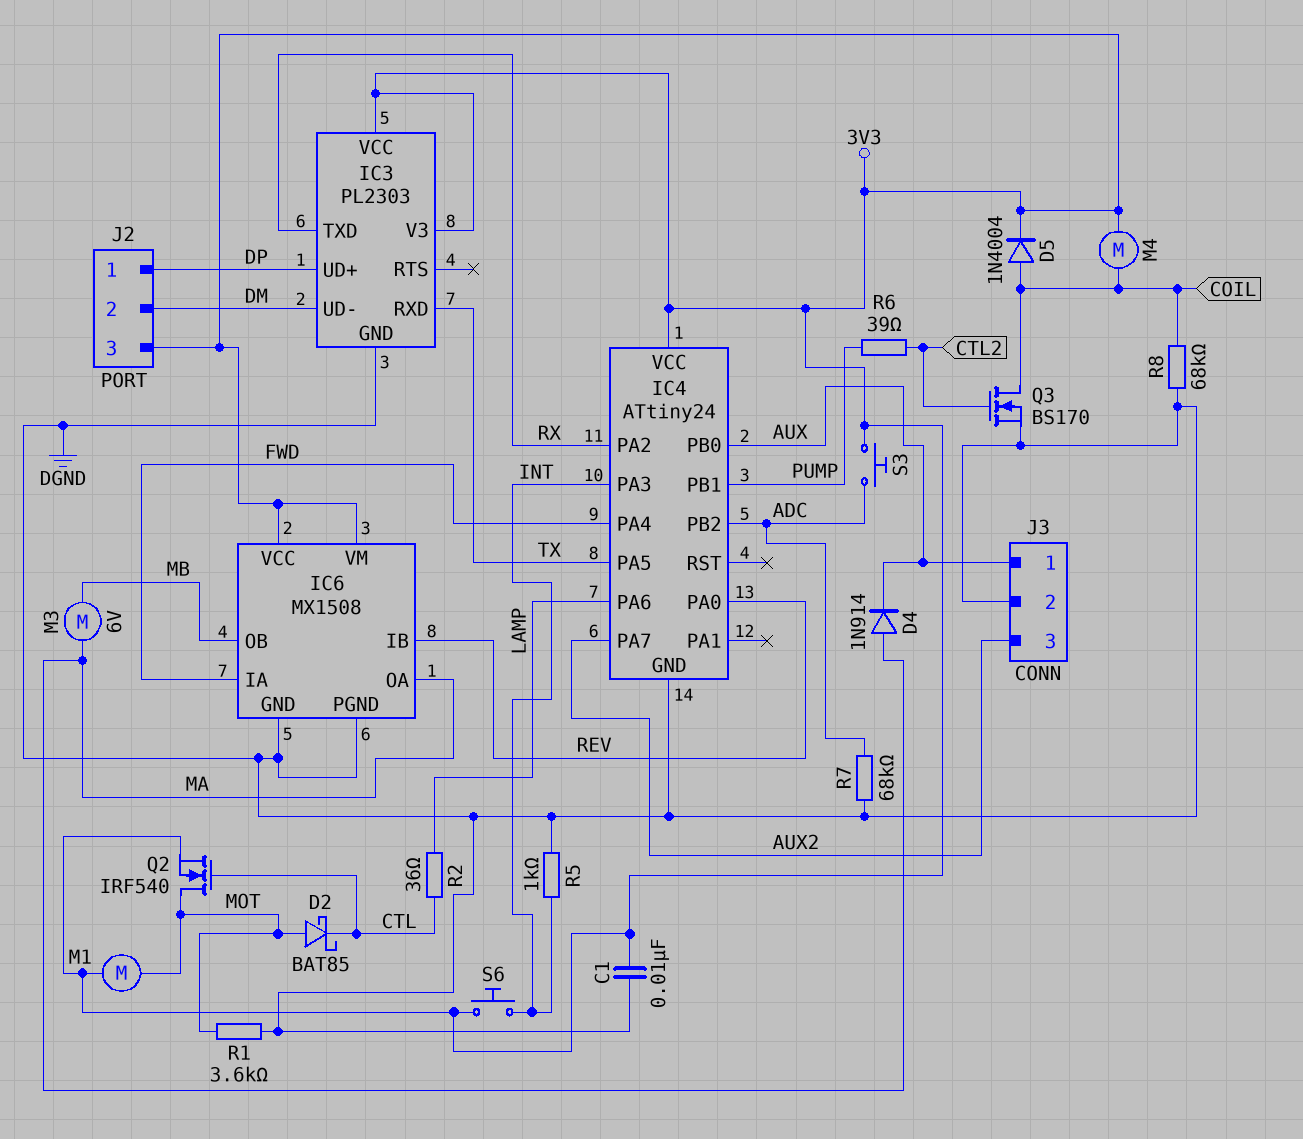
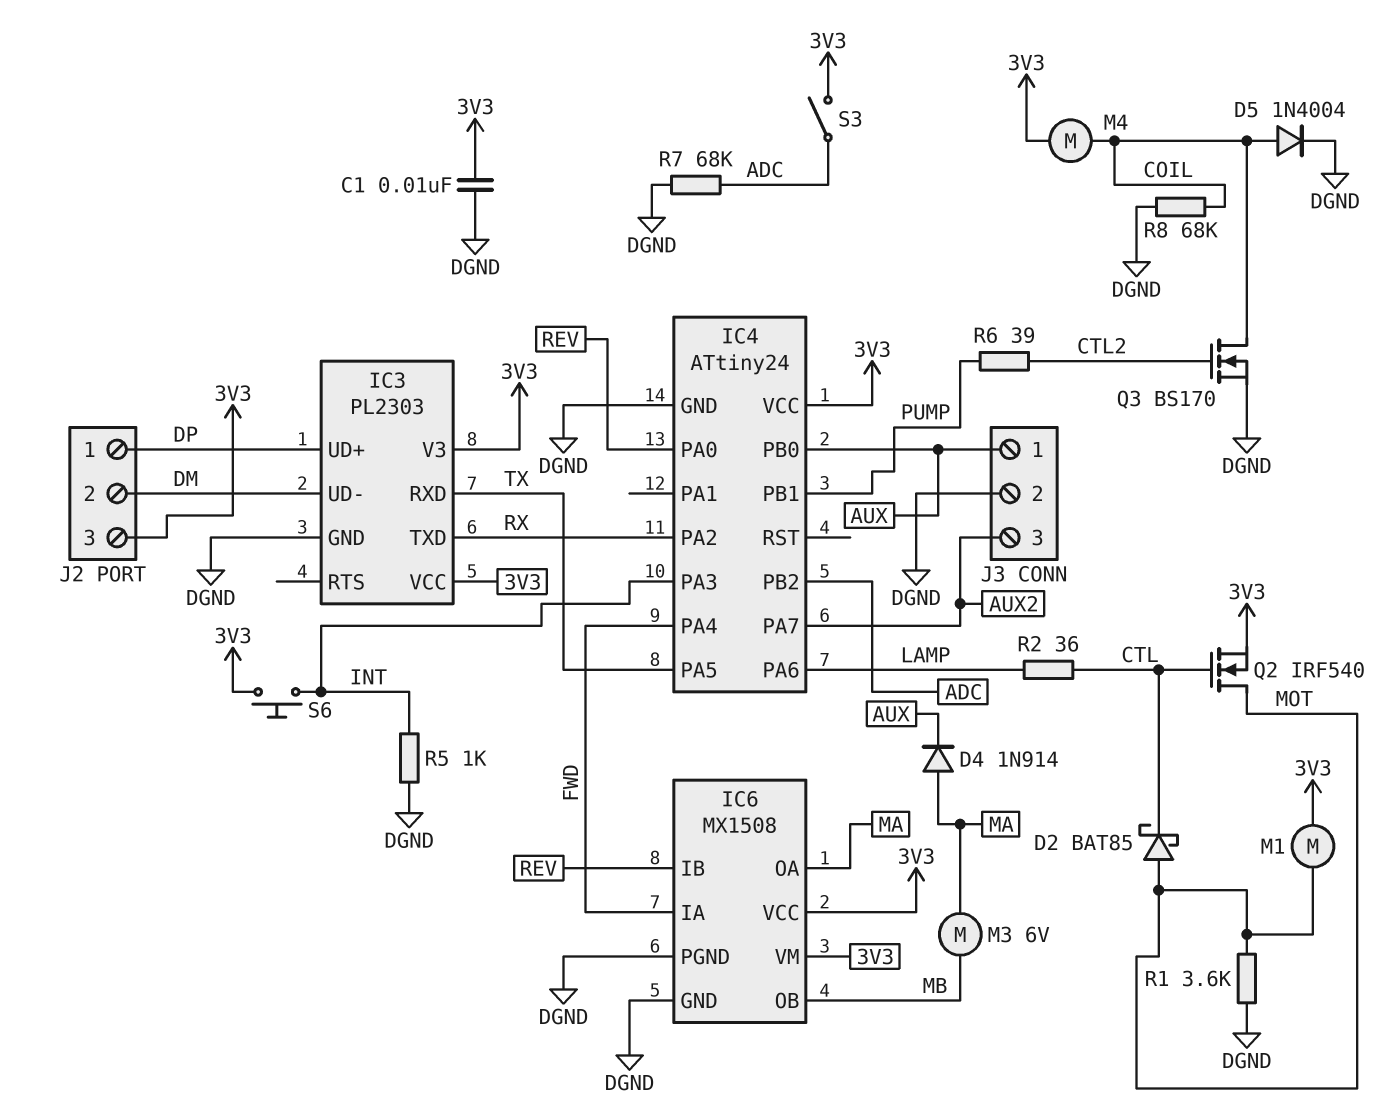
D5: diode 1N4004 (A COIL, K 3V3) -> diode 1N4004 (A COIL, K DGND)
S3: button (3V3, ADC) -> switch (3V3, ADC)

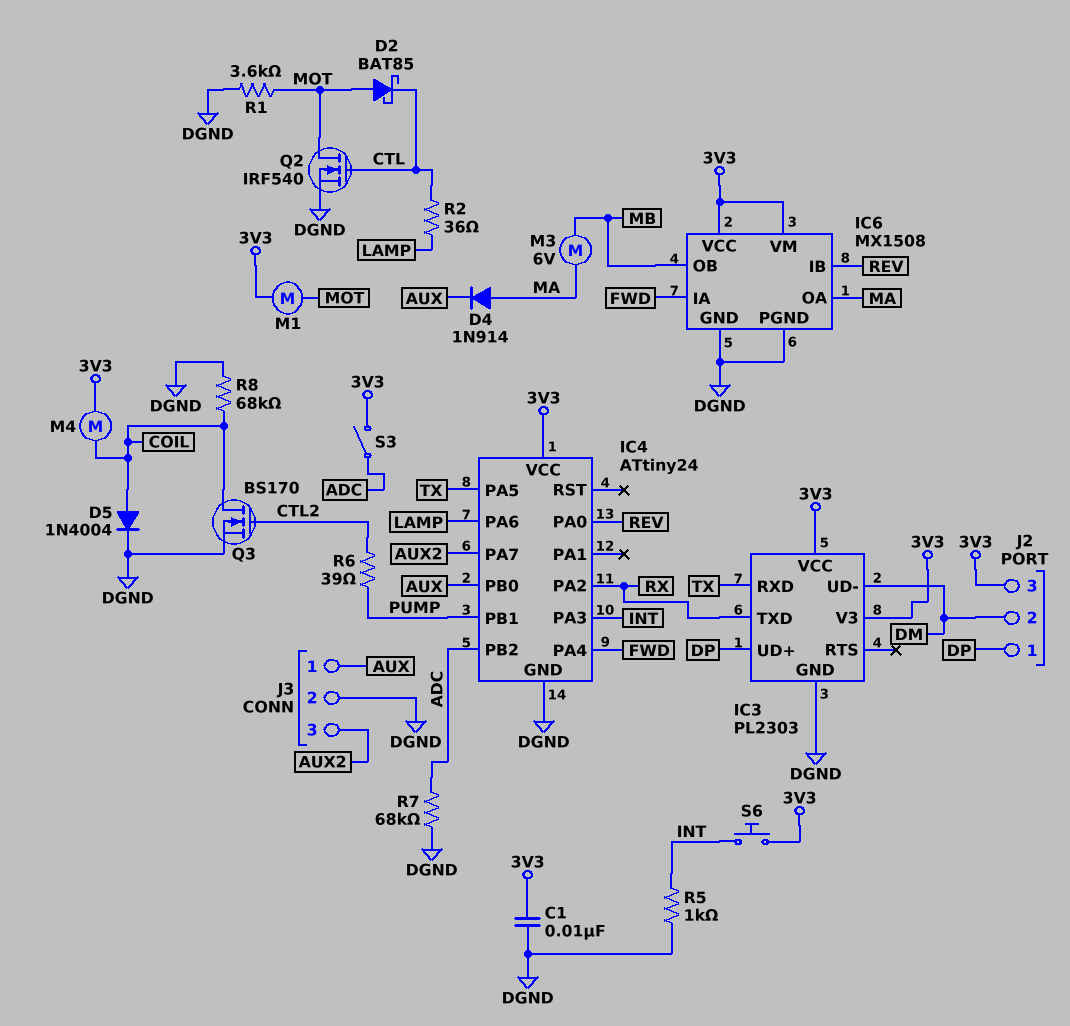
Q2: NMOS IRF540 (G CTL, D MOT, S 3V3) -> NMOS IRF540 (G CTL, D MOT, S DGND)

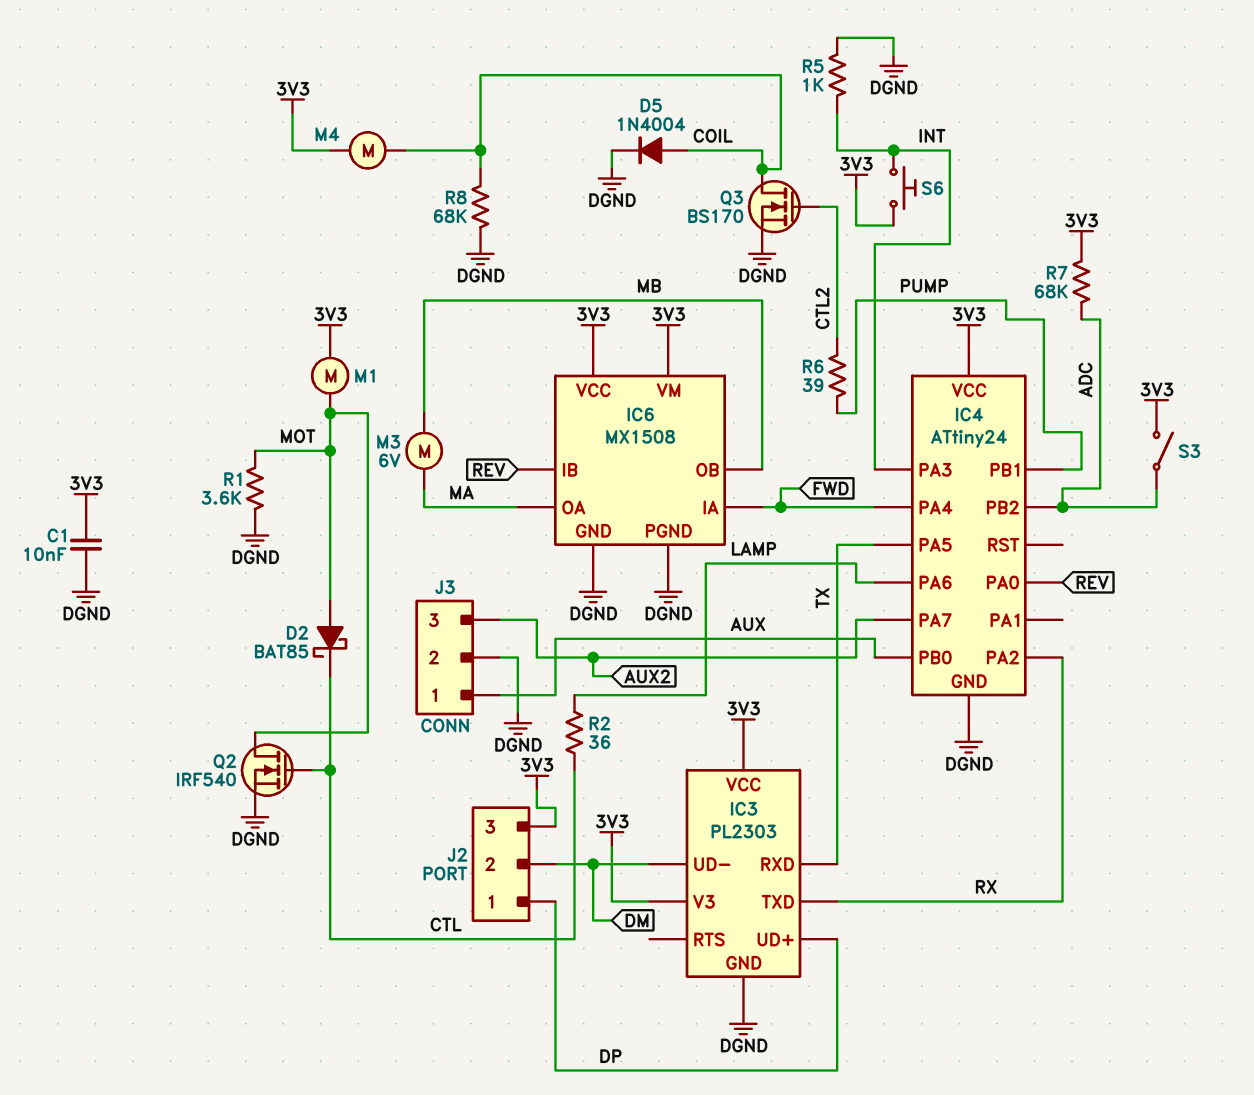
D4: diode 1N914 (A MA, K AUX) -> none
R7: 68k (ADC, DGND) -> 68k (3V3, ADC)

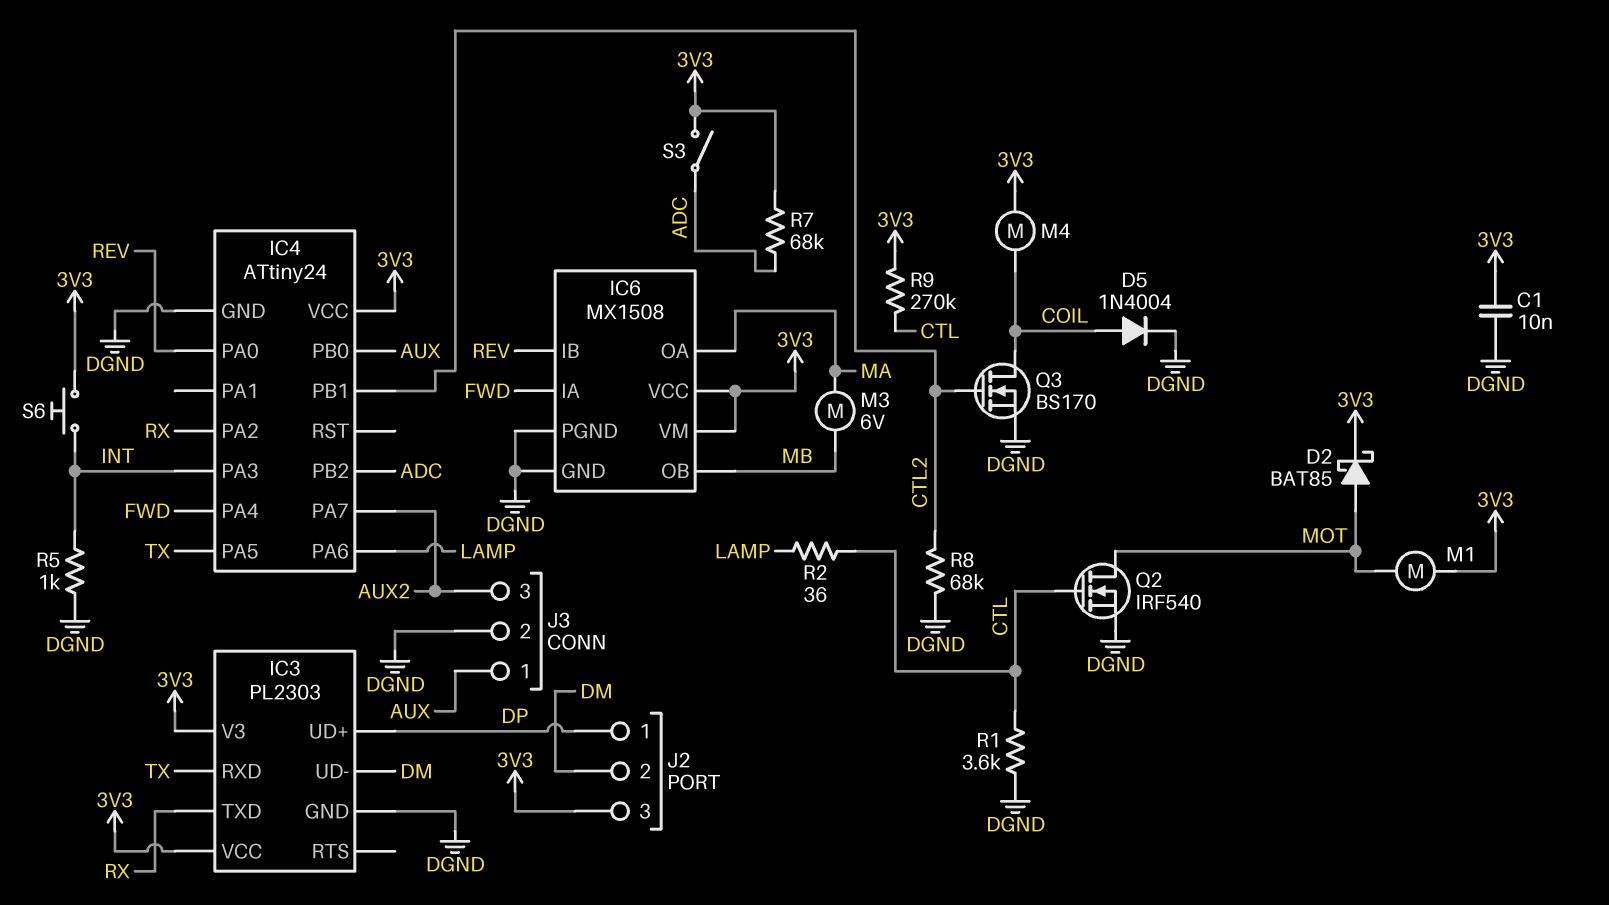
D2: schottky BAT85 (A MOT, K CTL) -> schottky BAT85 (A MOT, K 3V3)
IC4 pin PB1: PUMP -> CTL2
R1: 3.6k (DGND, MOT) -> 3.6k (CTL, DGND)
R6: 39 (CTL2, PUMP) -> none
R8: 68k (COIL, DGND) -> 68k (CTL2, DGND)
R9: none -> 270k (3V3, CTL)

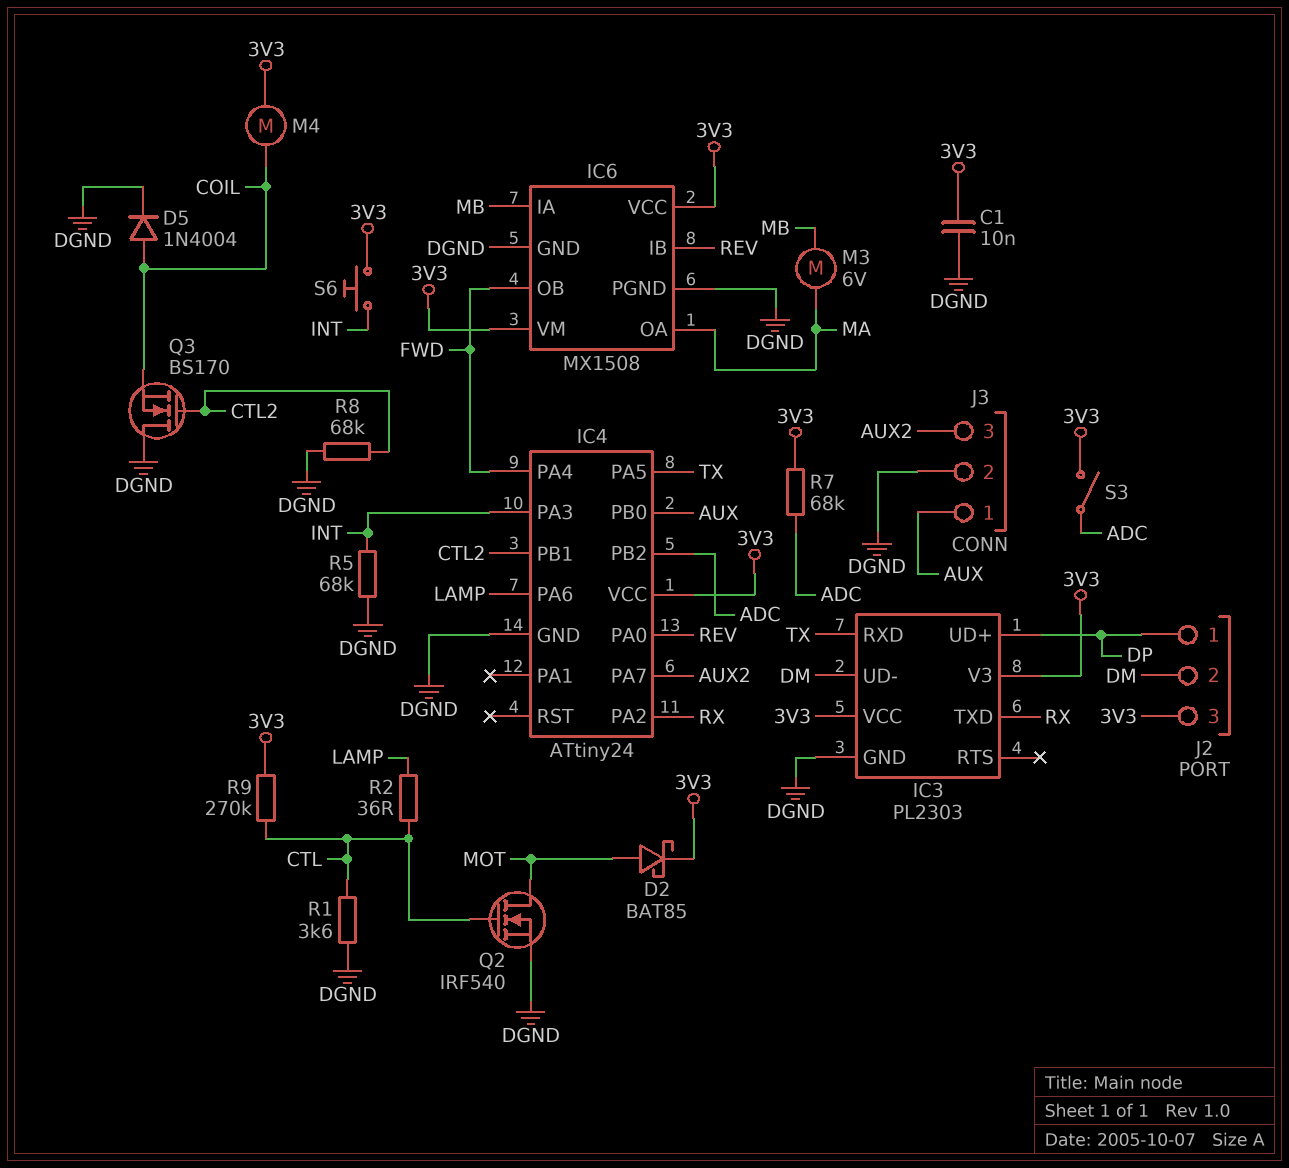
IC6 pin IA: FWD -> MB
IC6 pin OB: MB -> FWD
M1: motor (3V3, MOT) -> none
Q3: NMOS BS170 (G CTL2, D COIL, S DGND) -> NMOS BS170 (G CTL2, D DGND, S COIL)
R5: 1k (DGND, INT) -> 68k (DGND, INT)

